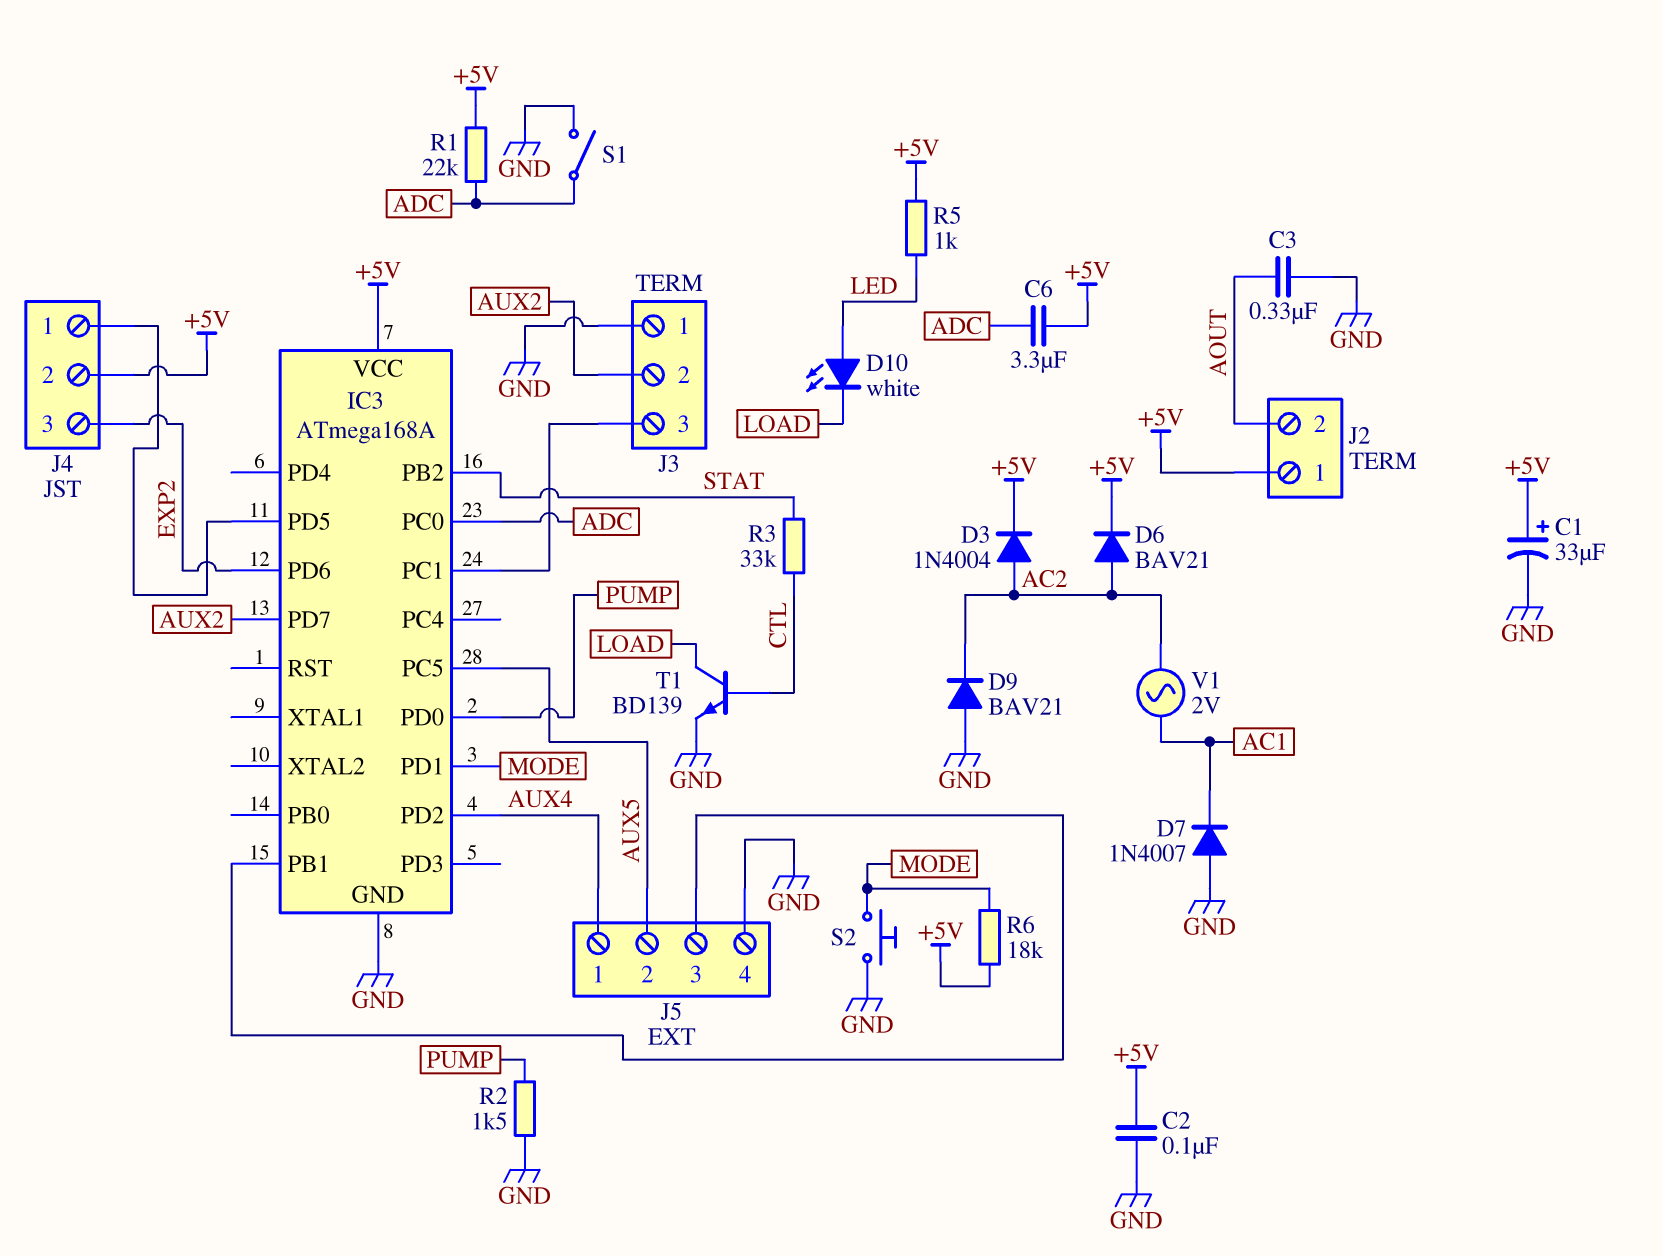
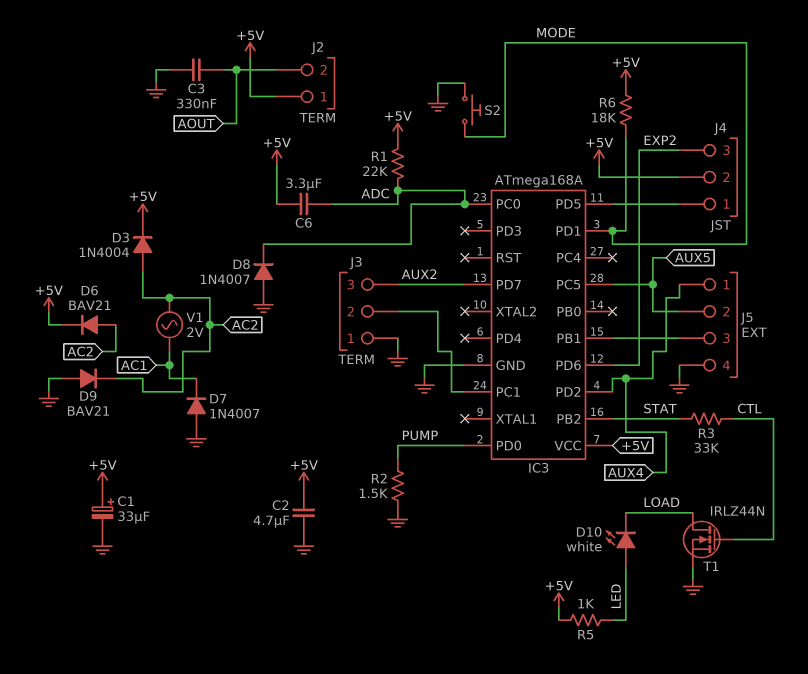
C2: 100nF (+5V, GND) -> 4.7uF (+5V, GND)
D8: none -> diode 1N4007 (A GND, K ADC)
J3 pin 2: AUX2 -> IC3/PC1
J3 pin 3: IC3/PC1 -> AUX2
S1: switch (ADC, GND) -> none
T1: NPN BD139 (B CTL, C LOAD, E GND) -> NMOS IRLZ44N (G CTL, D LOAD, S GND)

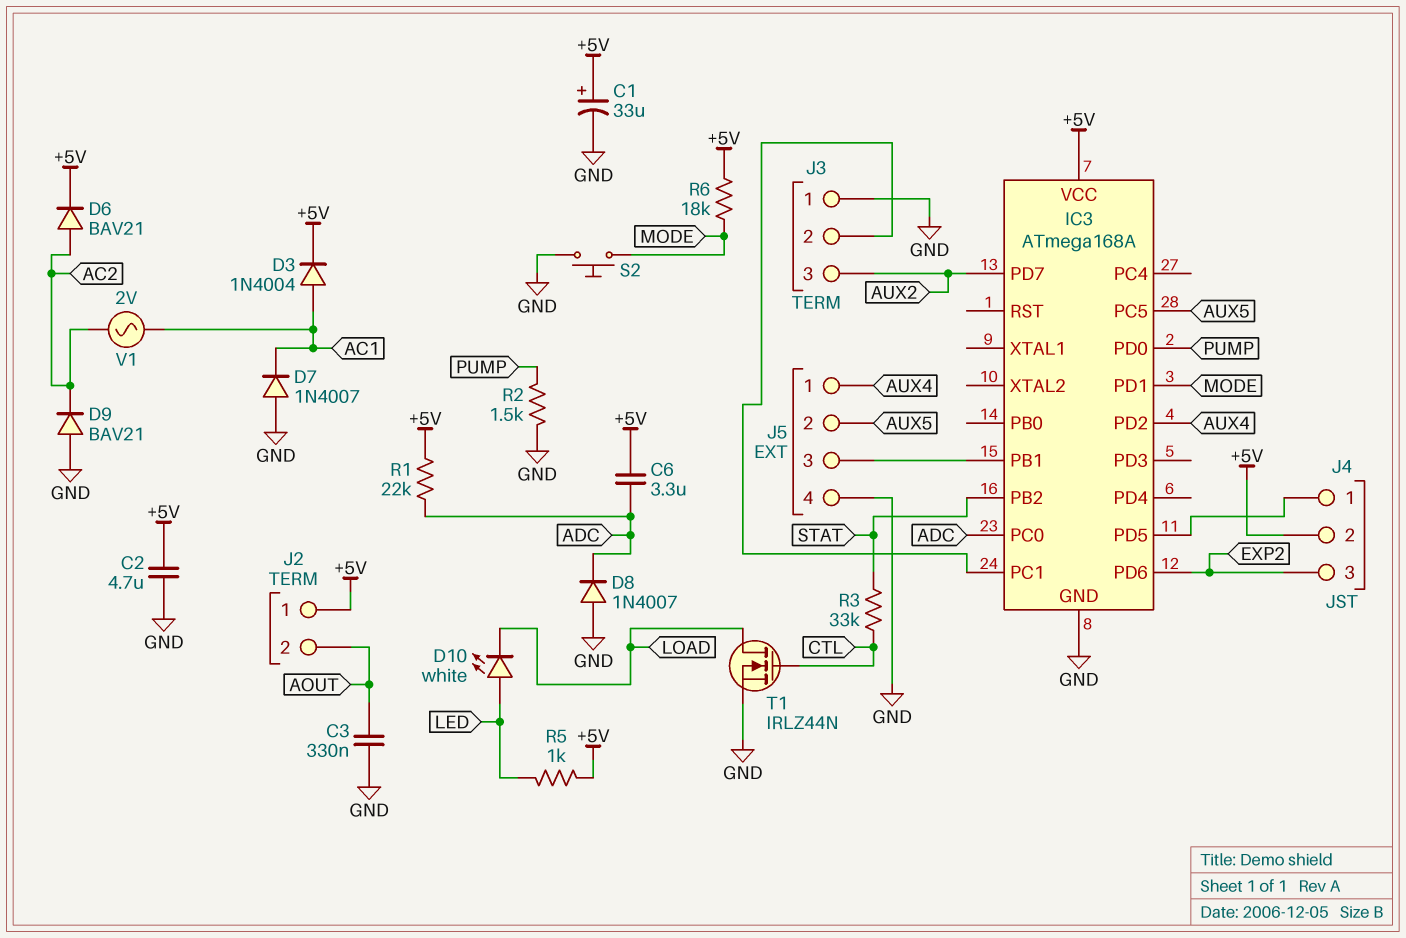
D3: diode 1N4004 (A AC2, K +5V) -> diode 1N4004 (A AC1, K +5V)

